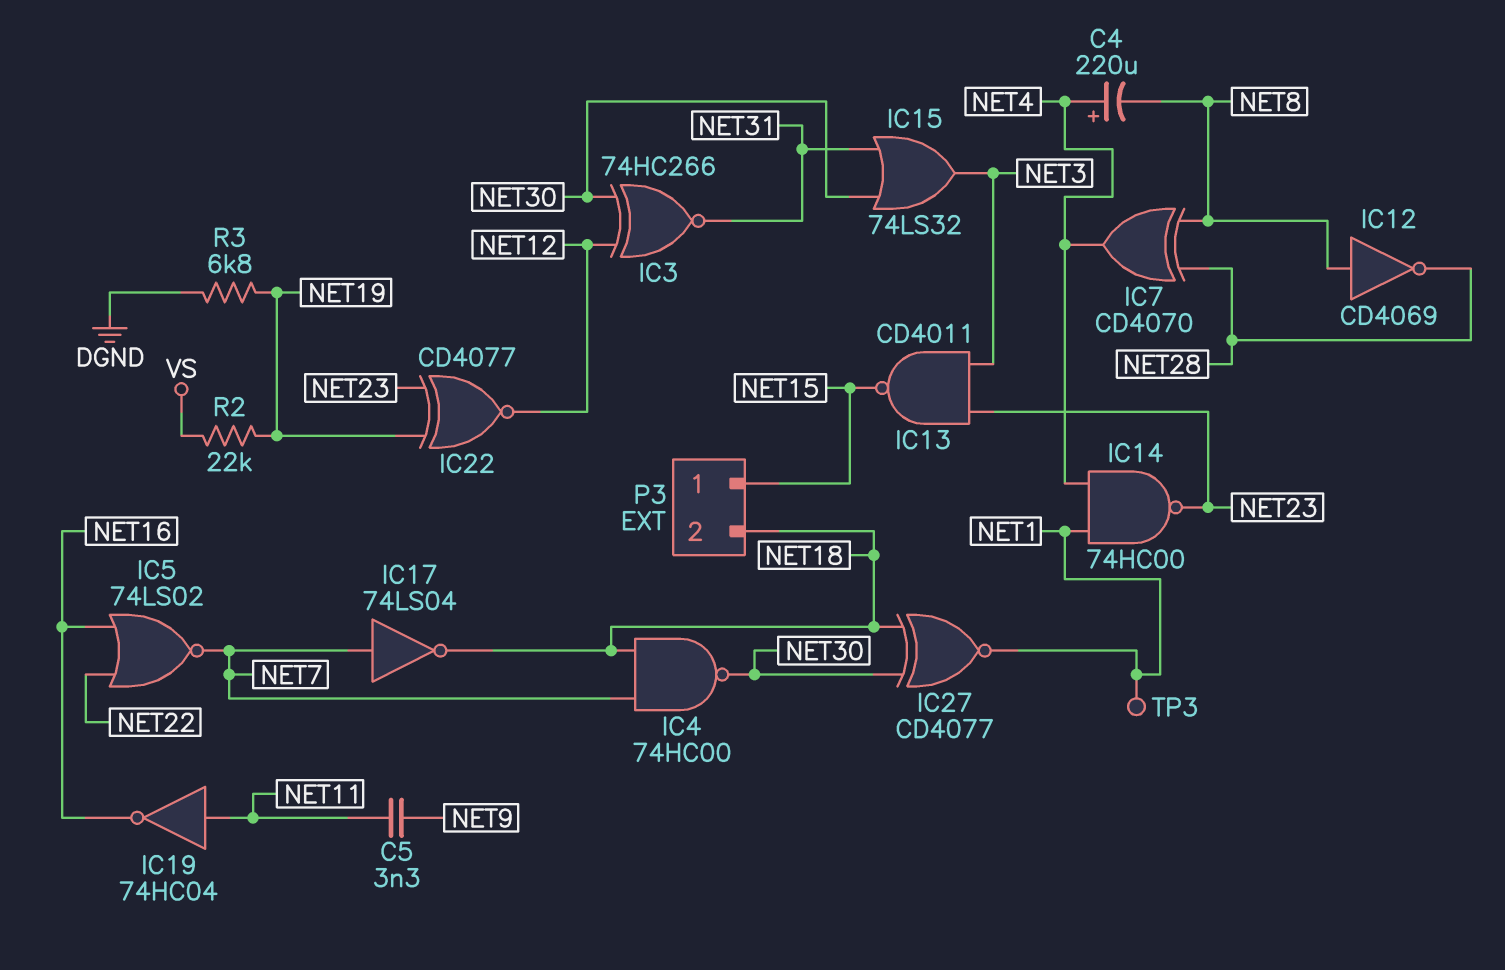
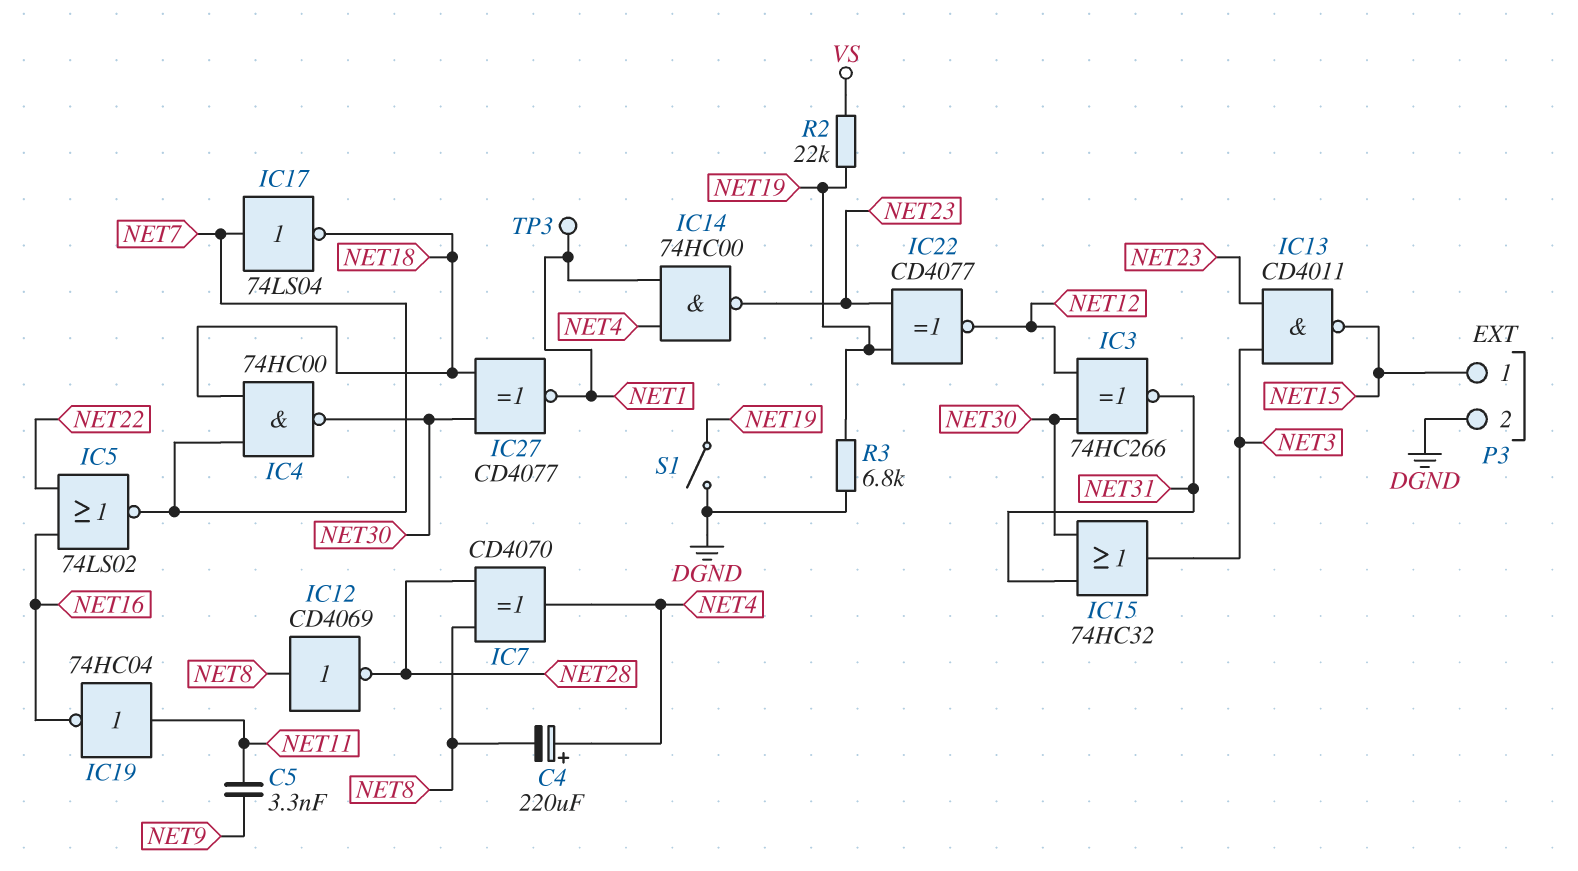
IC15: OR 74LS32 (in NET30, in NET31, out NET3) -> OR 74HC32 (in NET30, in NET31, out NET3)
P3 pin 2: NET18 -> DGND
S1: none -> switch (DGND, NET19)

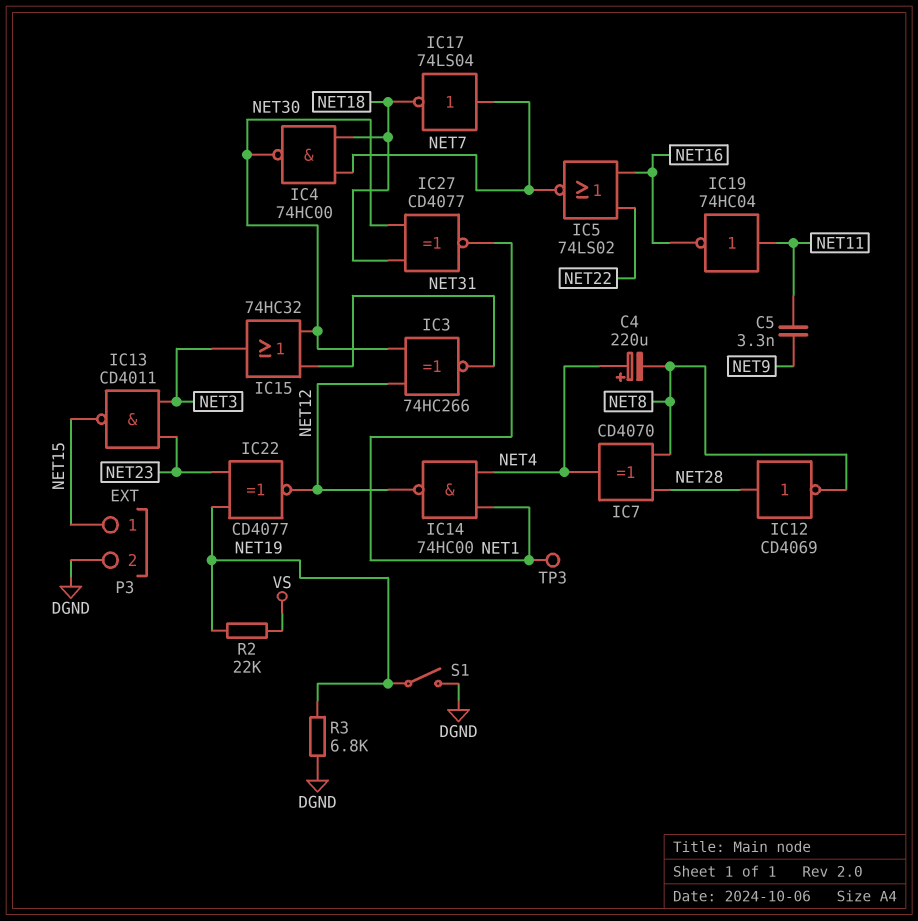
IC12: NOT CD4069 (in NET8, out NET28) -> NOT CD4069 (in NET28, out NET8)
IC14: NAND 74HC00 (in NET1, in NET4, out NET23) -> NAND 74HC00 (in NET1, in NET4, out NET12)

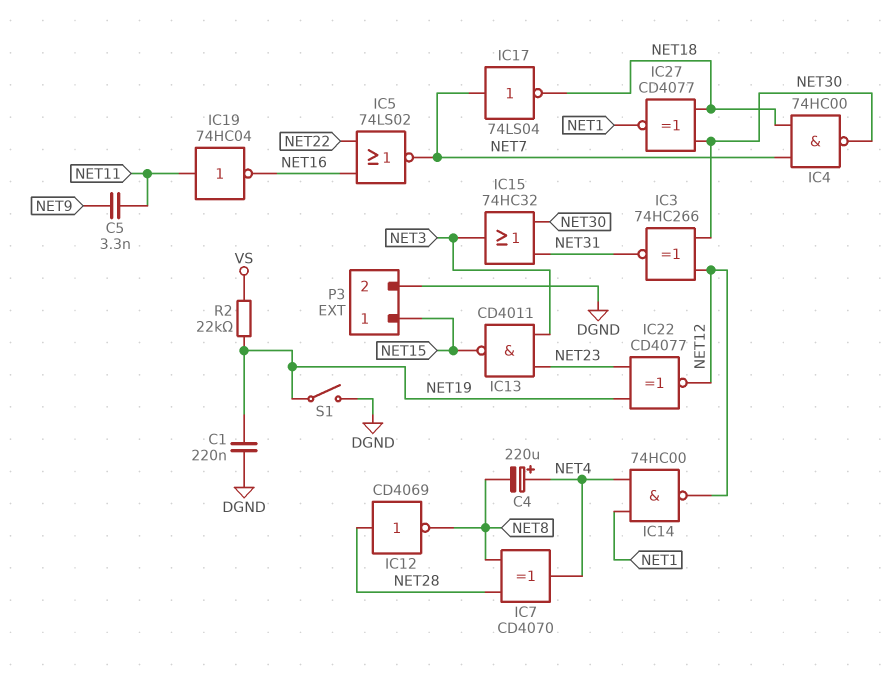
C1: none -> 220nF (DGND, NET19)
R3: 6.8k (DGND, NET19) -> none
TP3: test point (NET1) -> none

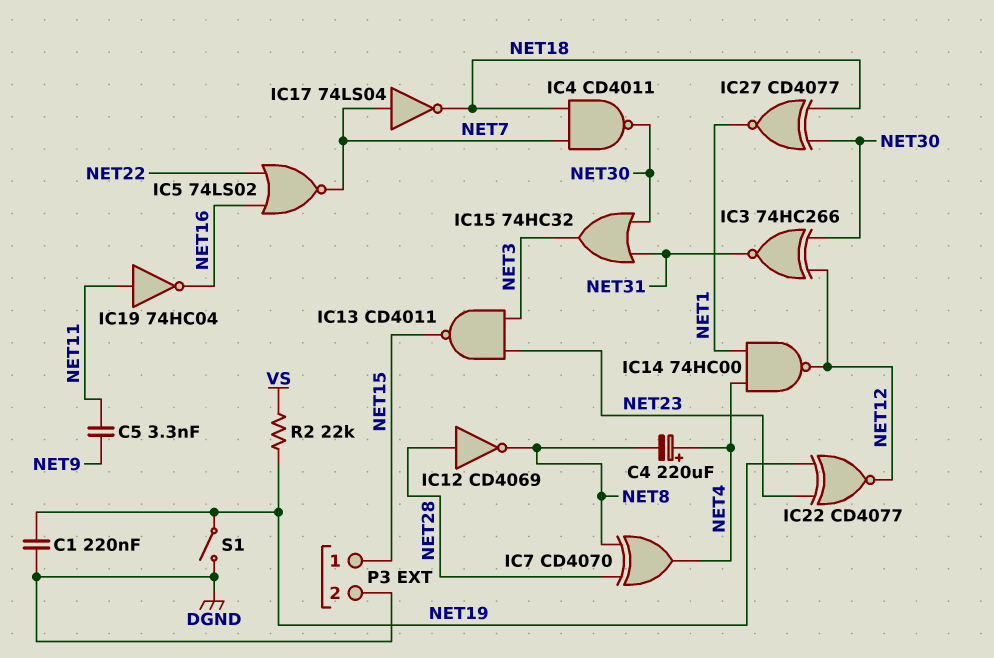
IC4: NAND 74HC00 (in NET7, in NET18, out NET30) -> NAND CD4011 (in NET7, in NET18, out NET30)

